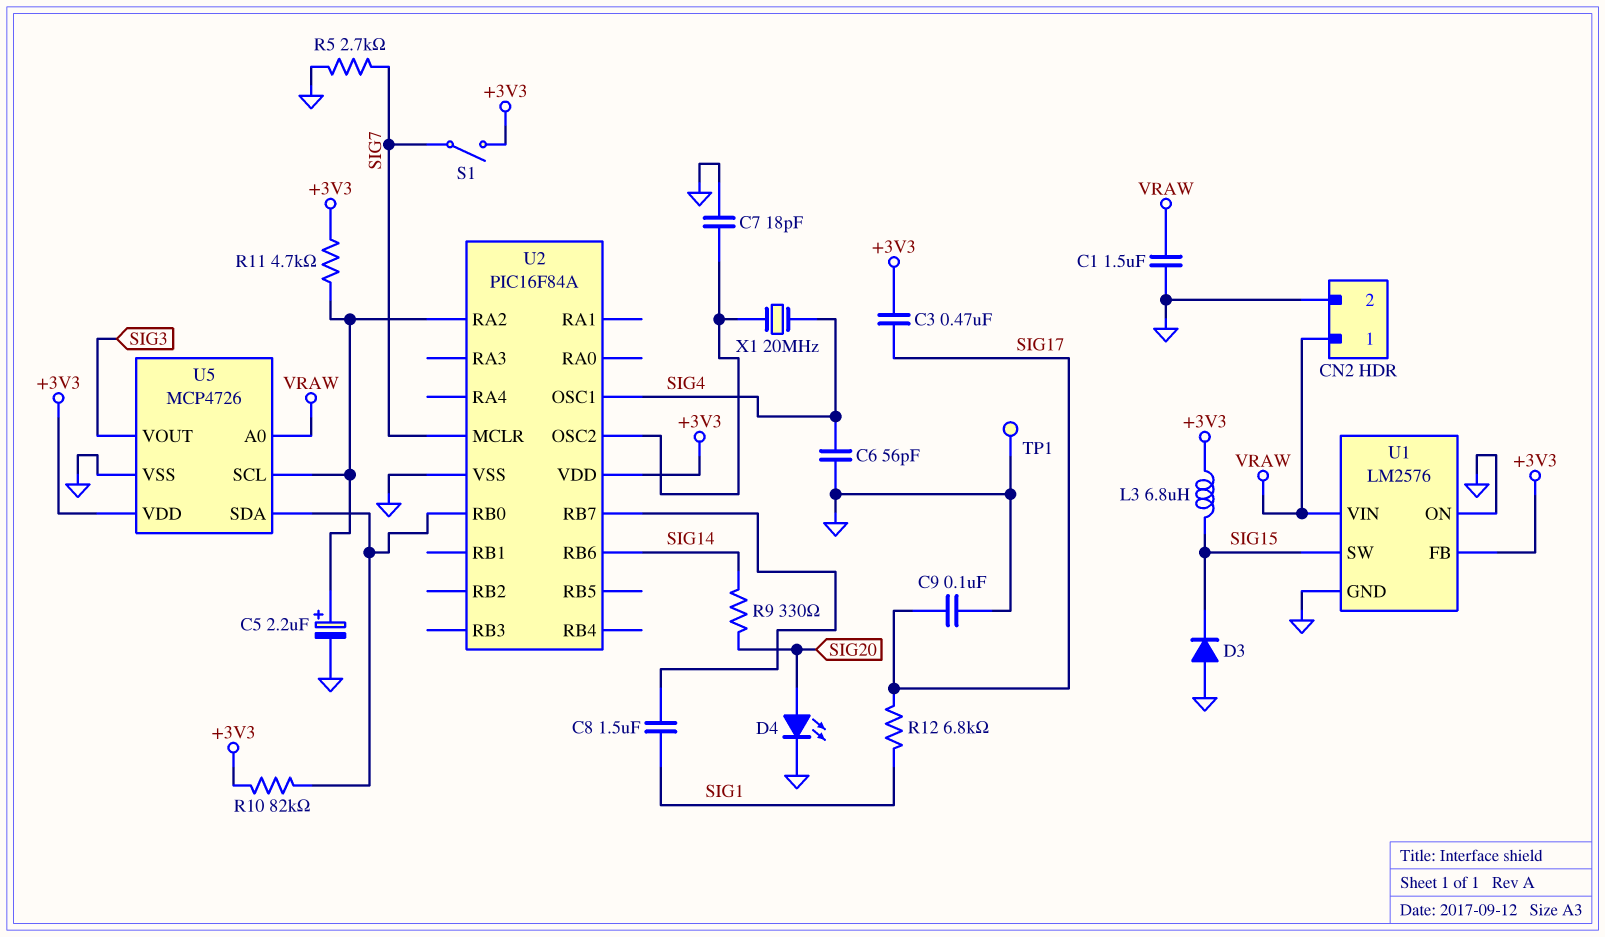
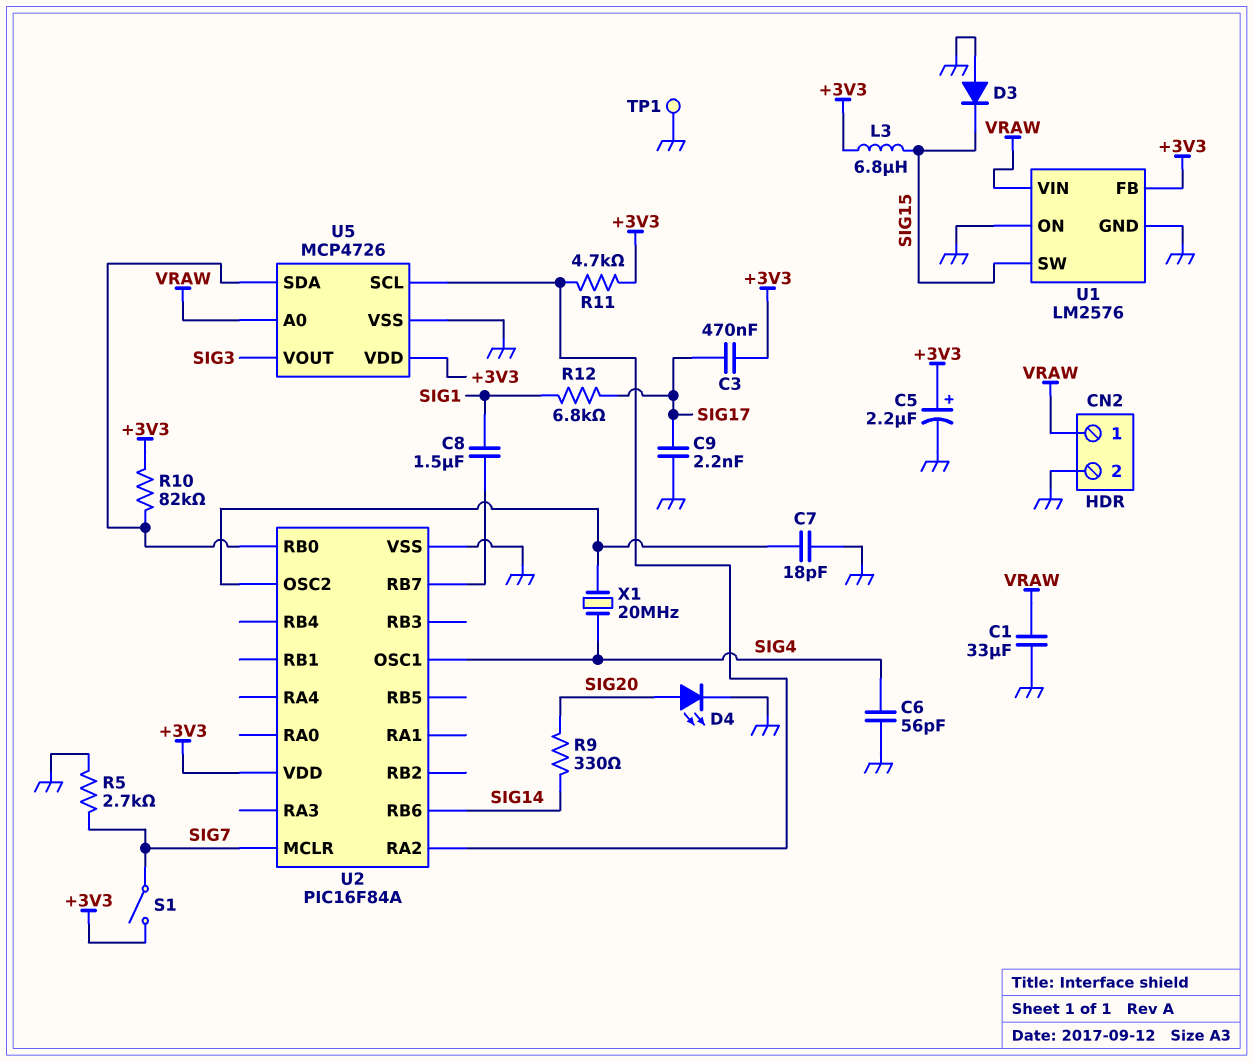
C1: 1.5uF (GND, VRAW) -> 33uF (GND, VRAW)
C5: 2.2uF (plus U2/RA2, minus GND) -> 2.2uF (plus +3V3, minus GND)
C9: 100nF (GND, SIG17) -> 2.2nF (GND, SIG17)

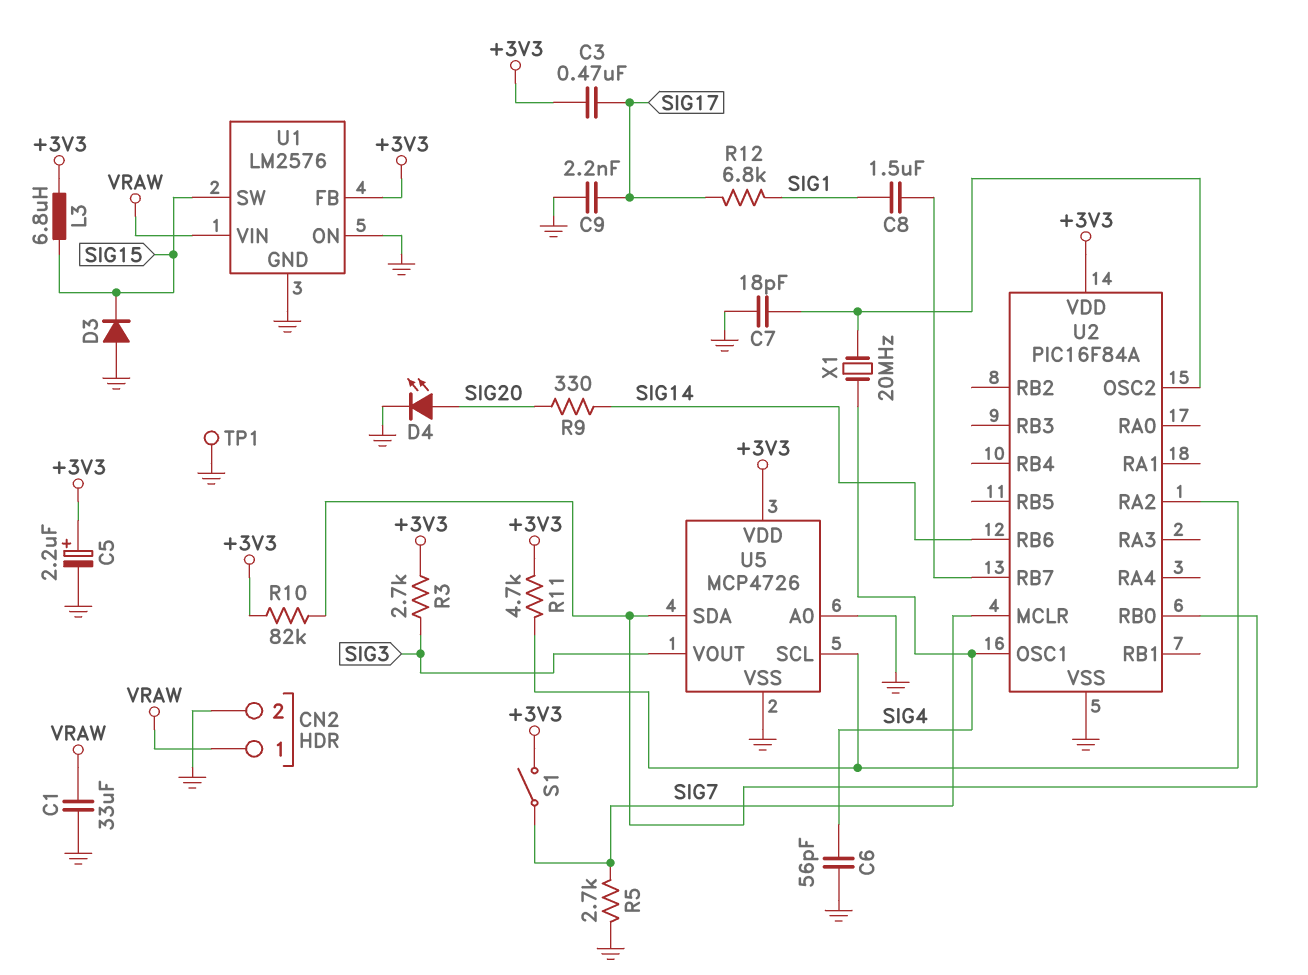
R3: none -> 2.7k (+3V3, SIG3)
U5 pin A0: VRAW -> GND

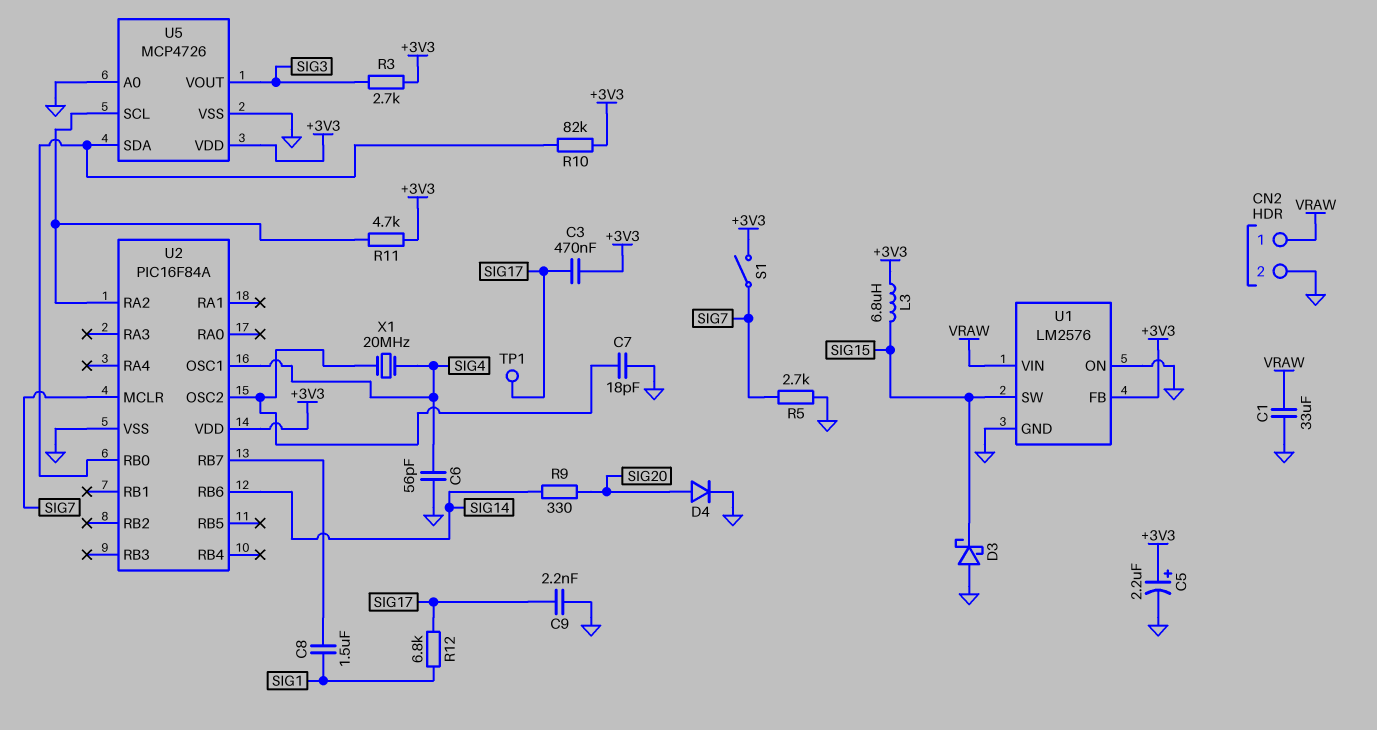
D3: diode (A GND, K SIG15) -> schottky (A GND, K SIG15)
D4: LED (A SIG20, K GND) -> diode (A SIG20, K GND)
TP1: test point (GND) -> test point (SIG17)

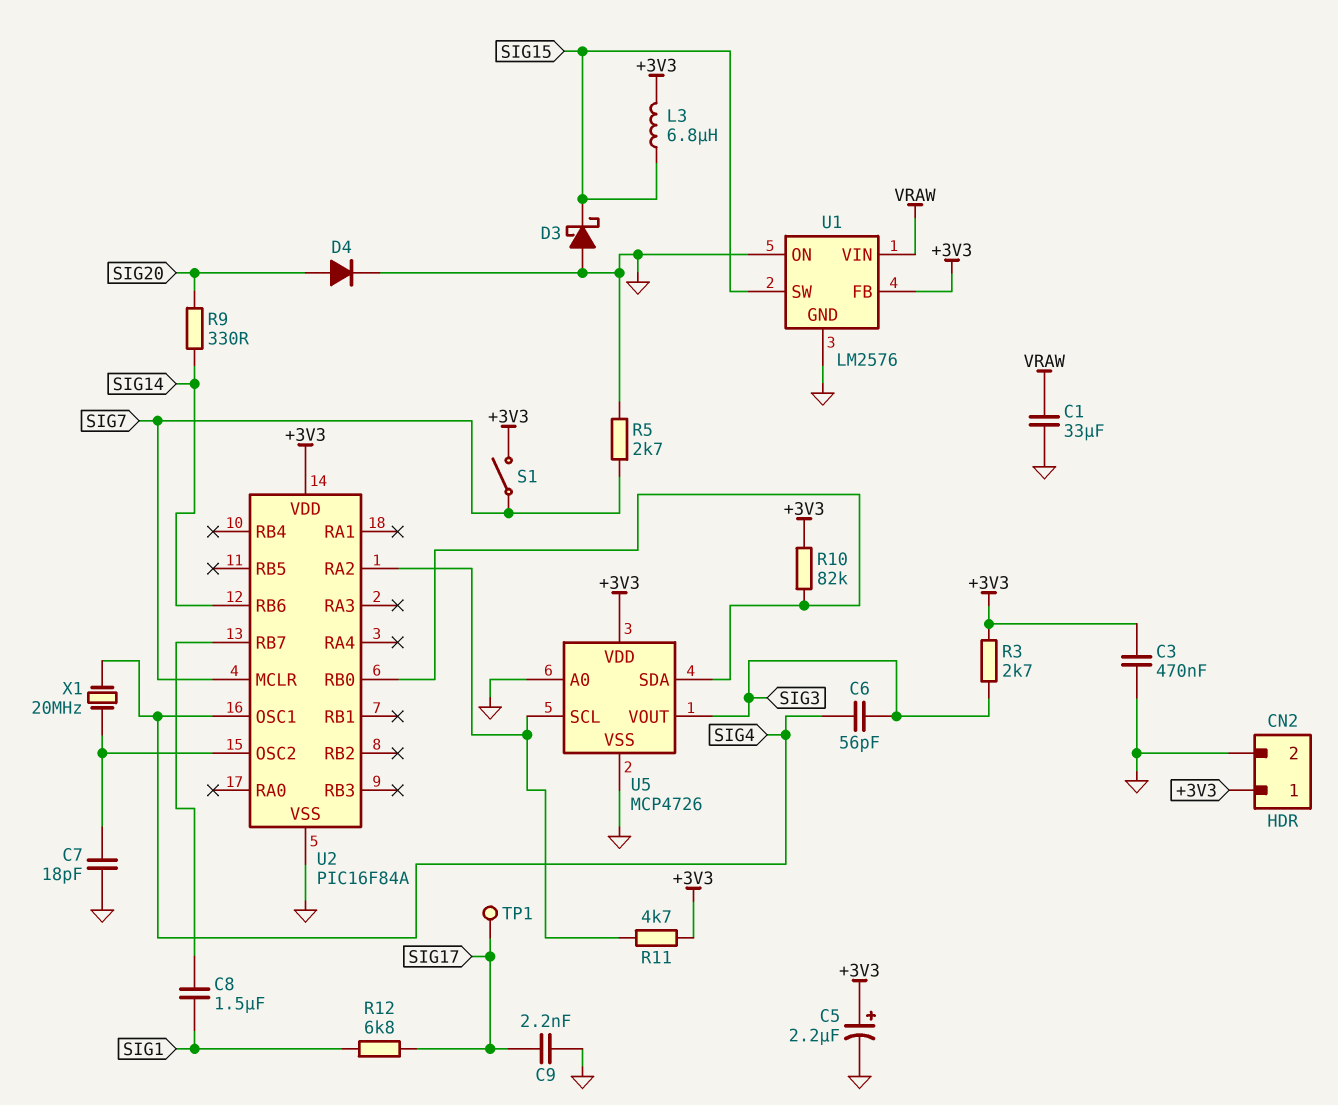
C3: 470nF (+3V3, SIG17) -> 470nF (+3V3, GND)
C6: 56pF (GND, SIG4) -> 56pF (SIG3, SIG4)
CN2 pin 1: VRAW -> +3V3

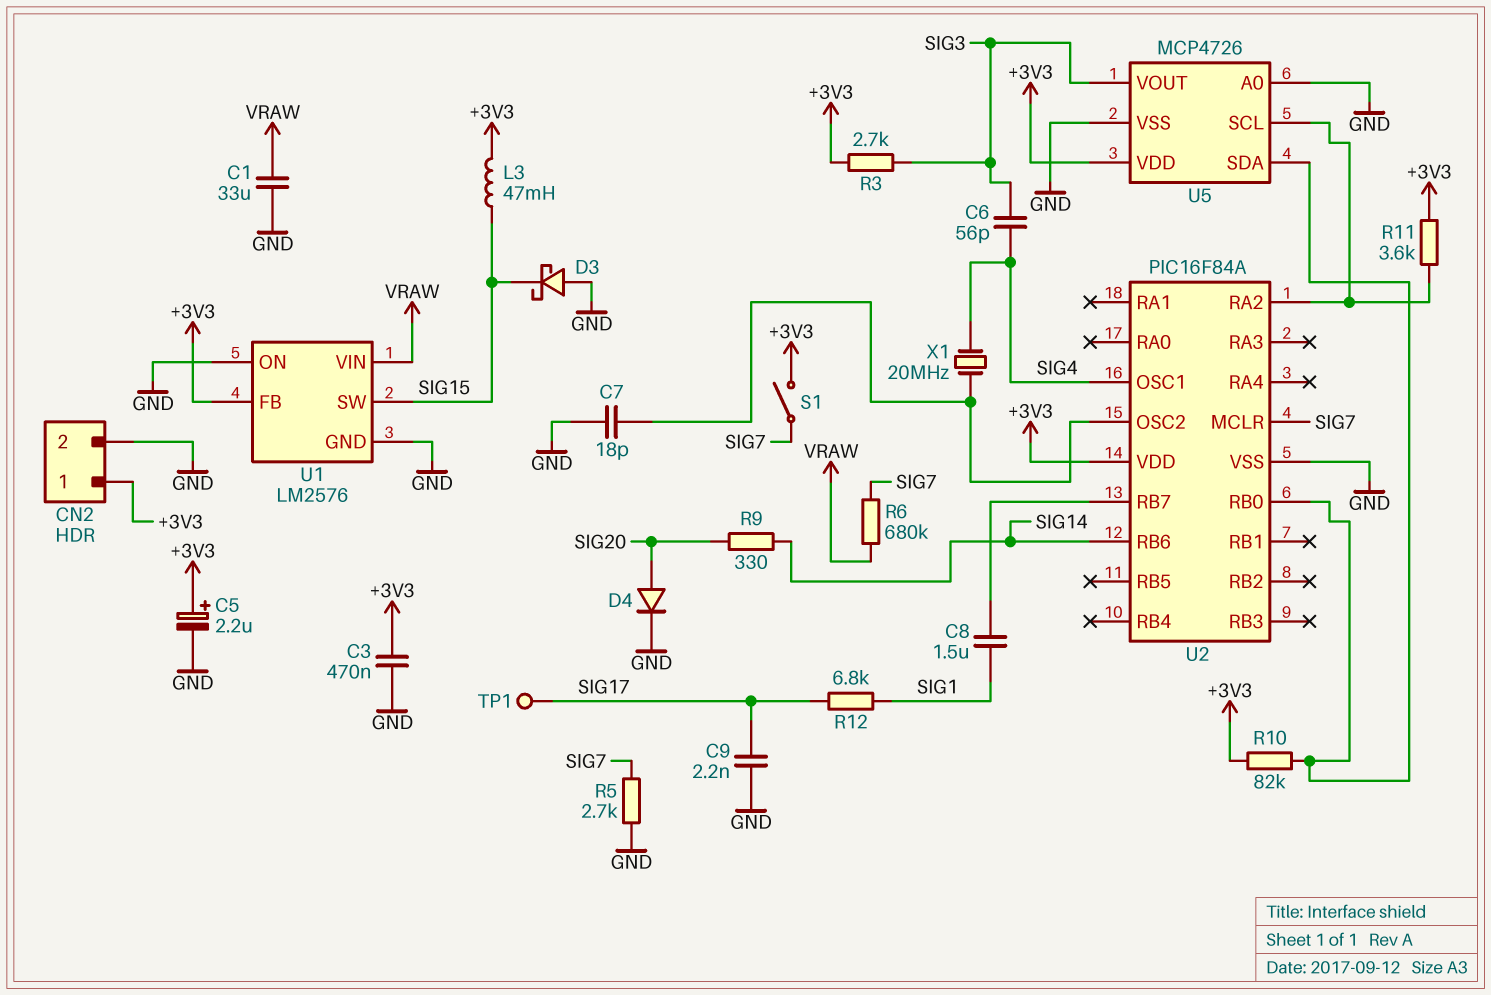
L3: 6.8uH (+3V3, SIG15) -> 47mH (+3V3, SIG15)
R6: none -> 680k (SIG7, VRAW)
R11: 4.7k (+3V3, U2/RA2) -> 3.6k (+3V3, U2/RA2)

